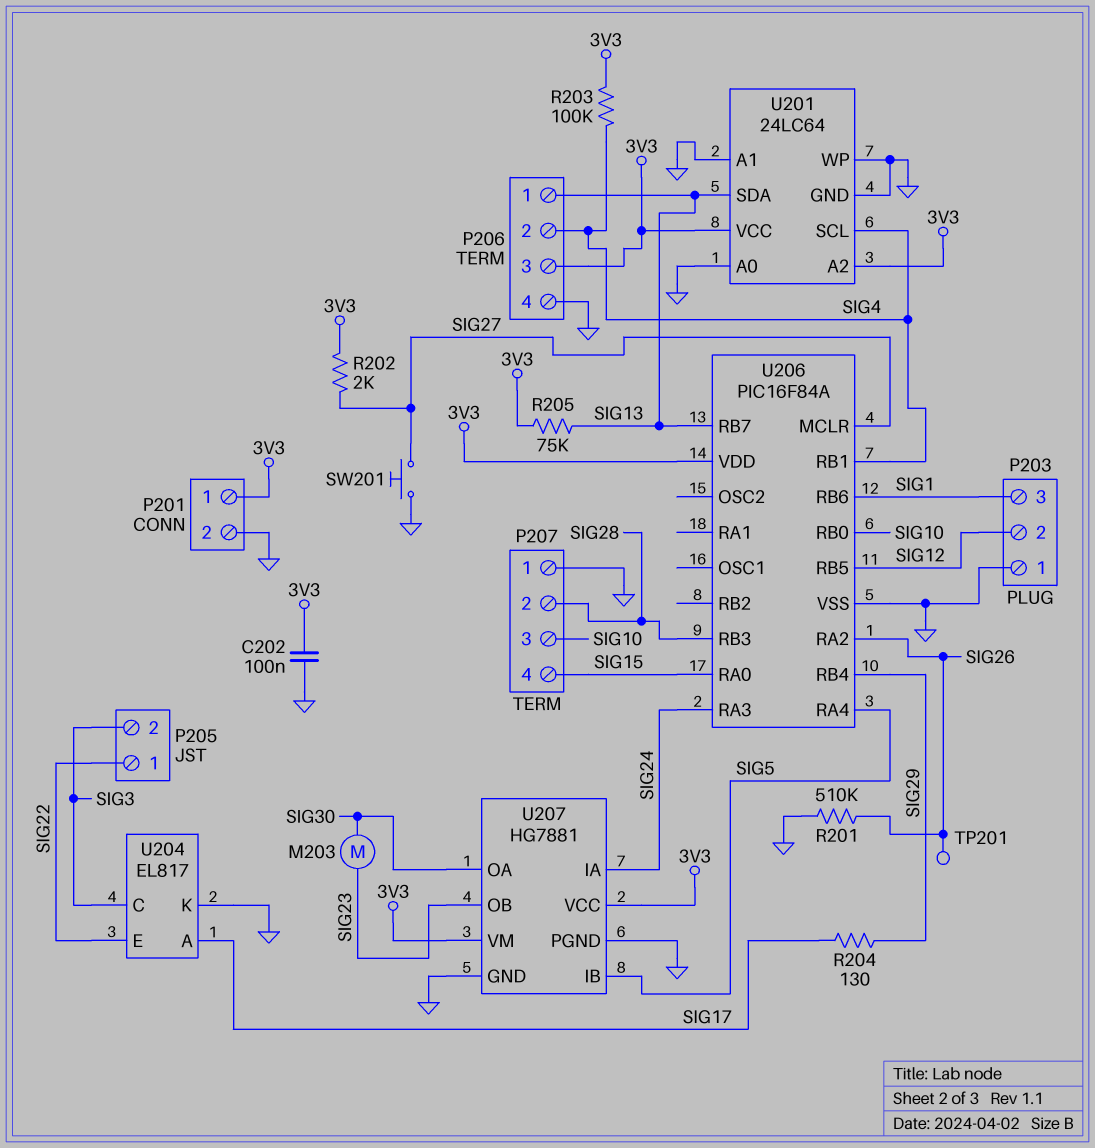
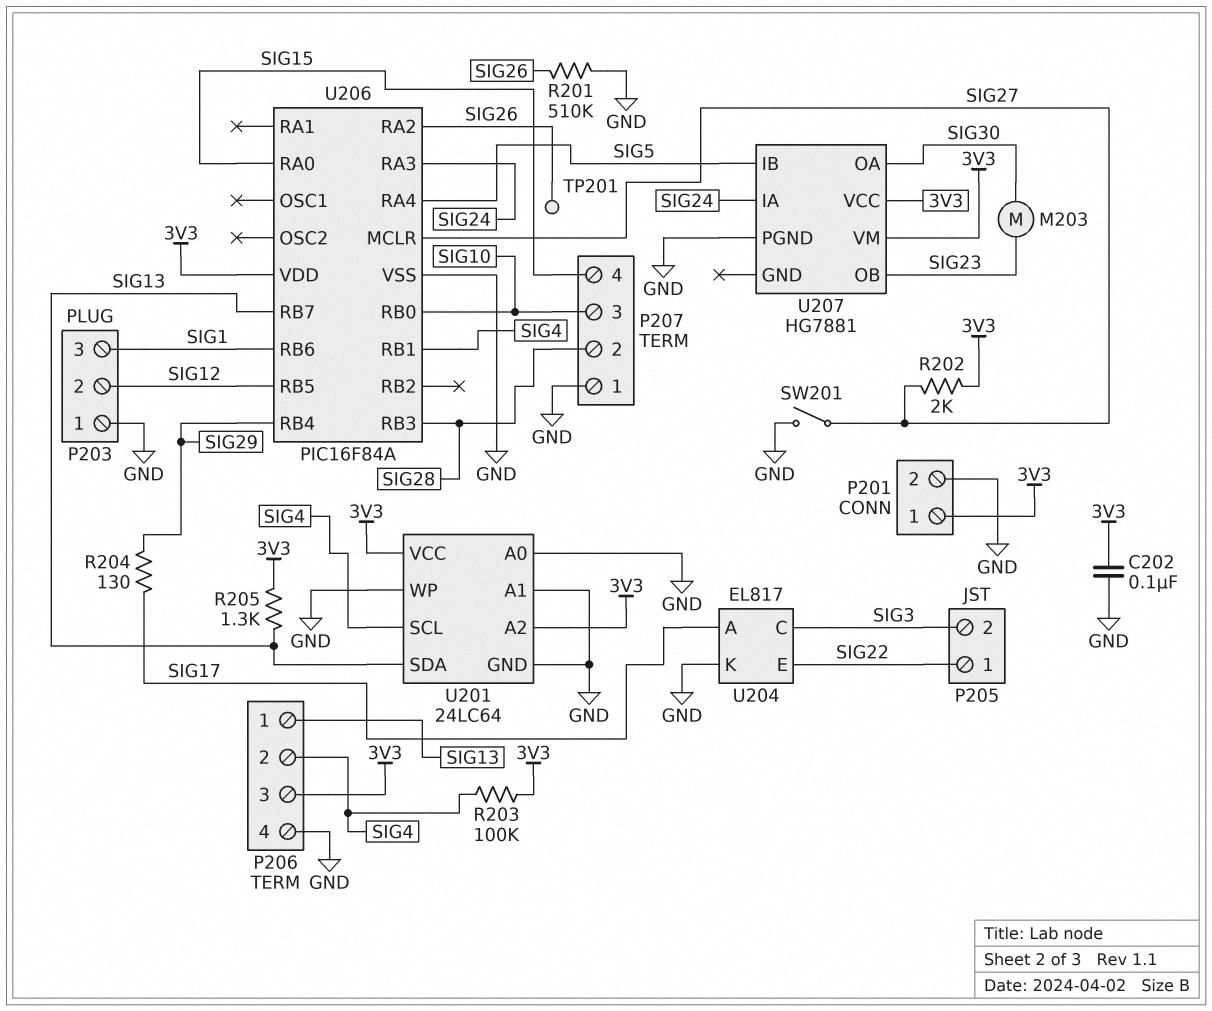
R205: 75k (3V3, SIG13) -> 1.3k (3V3, SIG13)
SW201: button (GND, SIG27) -> switch (GND, SIG27)
U207 pin GND: GND -> none

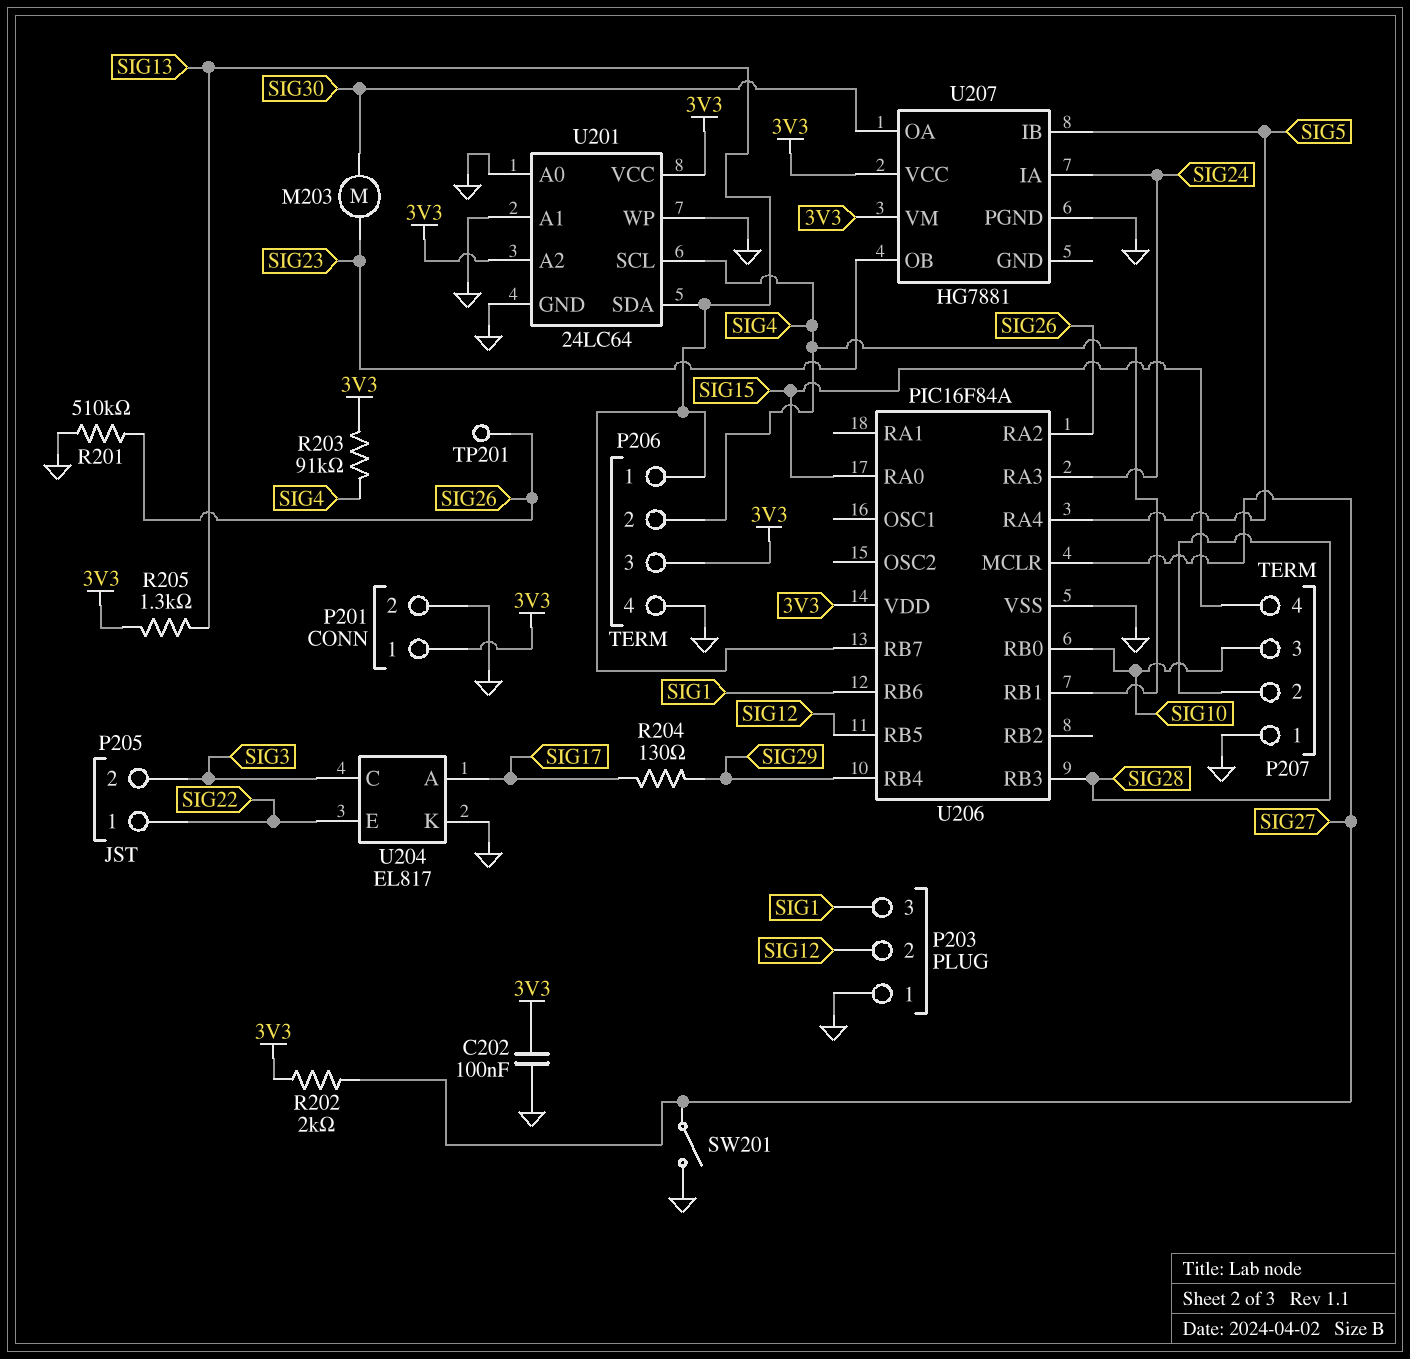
R203: 100k (3V3, SIG4) -> 91k (3V3, SIG4)

